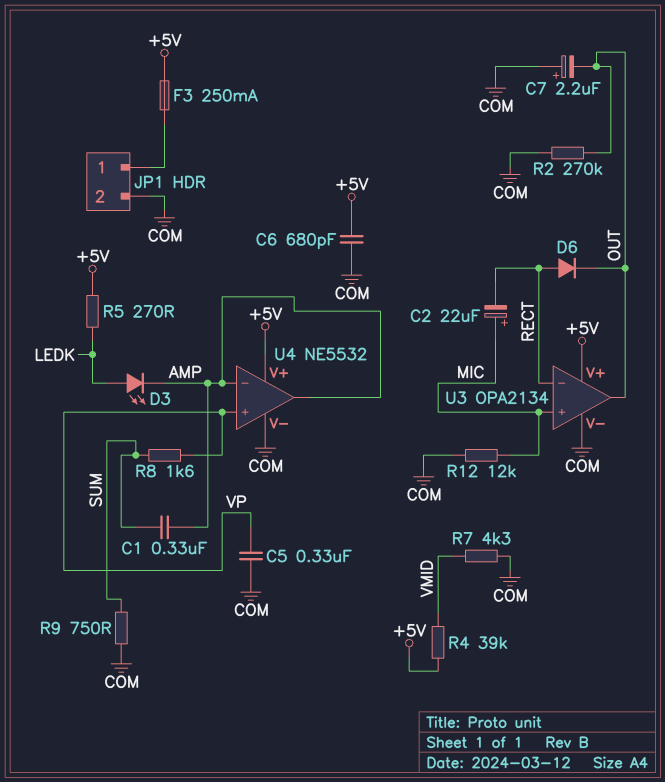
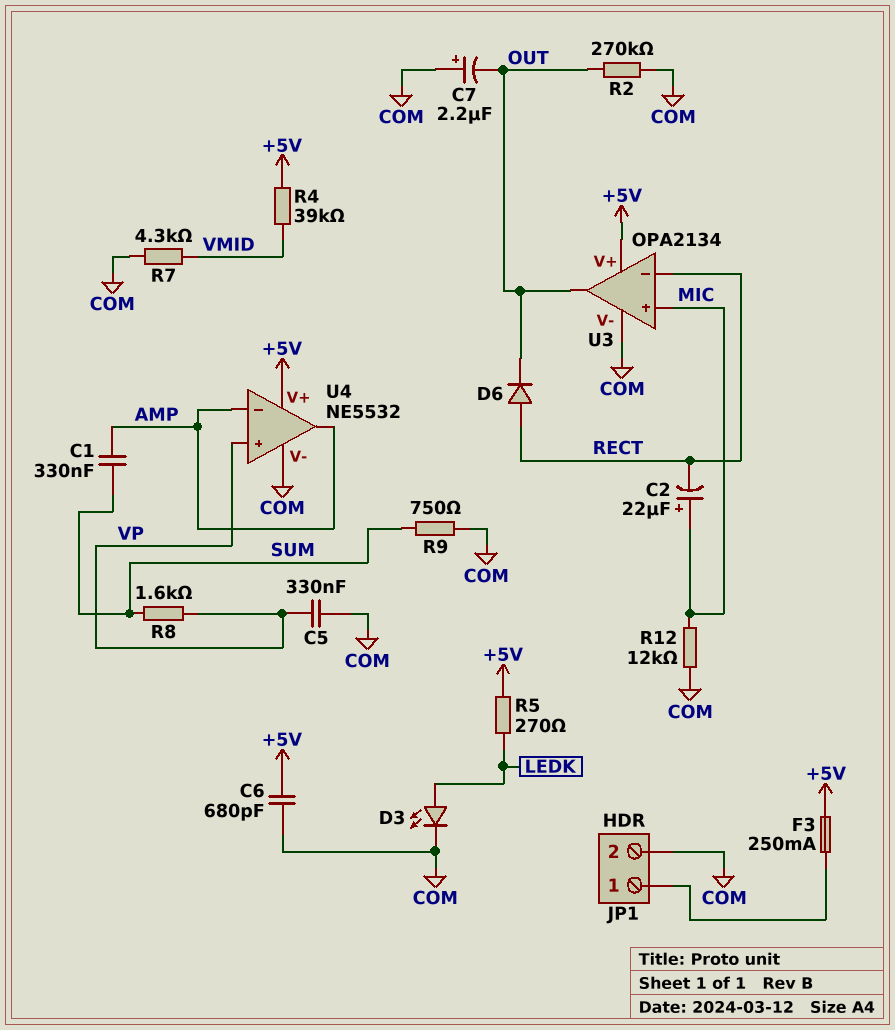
D3: LED (A LEDK, K AMP) -> LED (A LEDK, K COM)

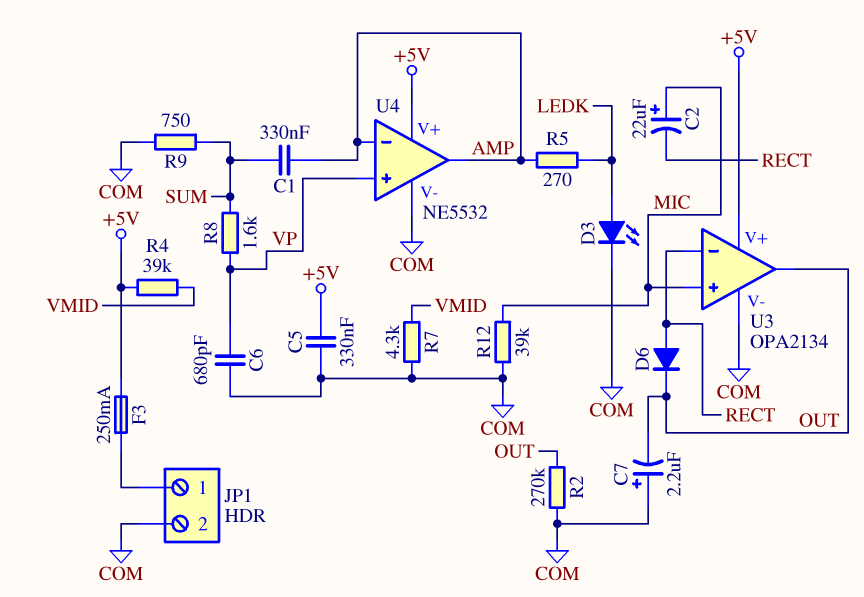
C5: 330nF (COM, VP) -> 330nF (+5V, COM)
C6: 680pF (+5V, COM) -> 680pF (COM, VP)
R5: 270 (+5V, LEDK) -> 270 (AMP, LEDK)
R12: 12k (COM, MIC) -> 39k (COM, MIC)

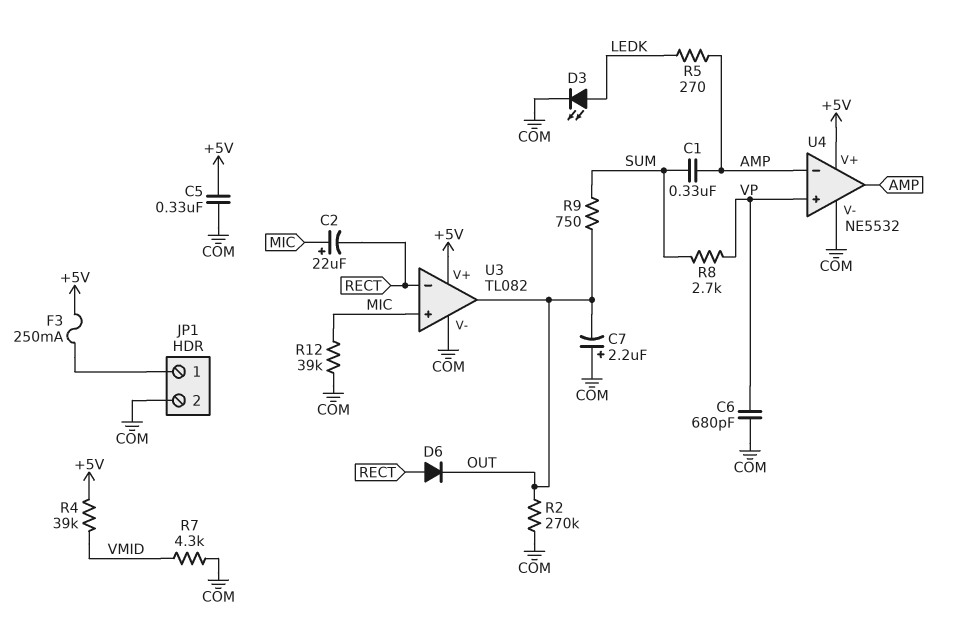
R8: 1.6k (SUM, VP) -> 2.7k (SUM, VP)
R9: 750 (COM, SUM) -> 750 (OUT, SUM)
U3: OPA2134 -> TL082

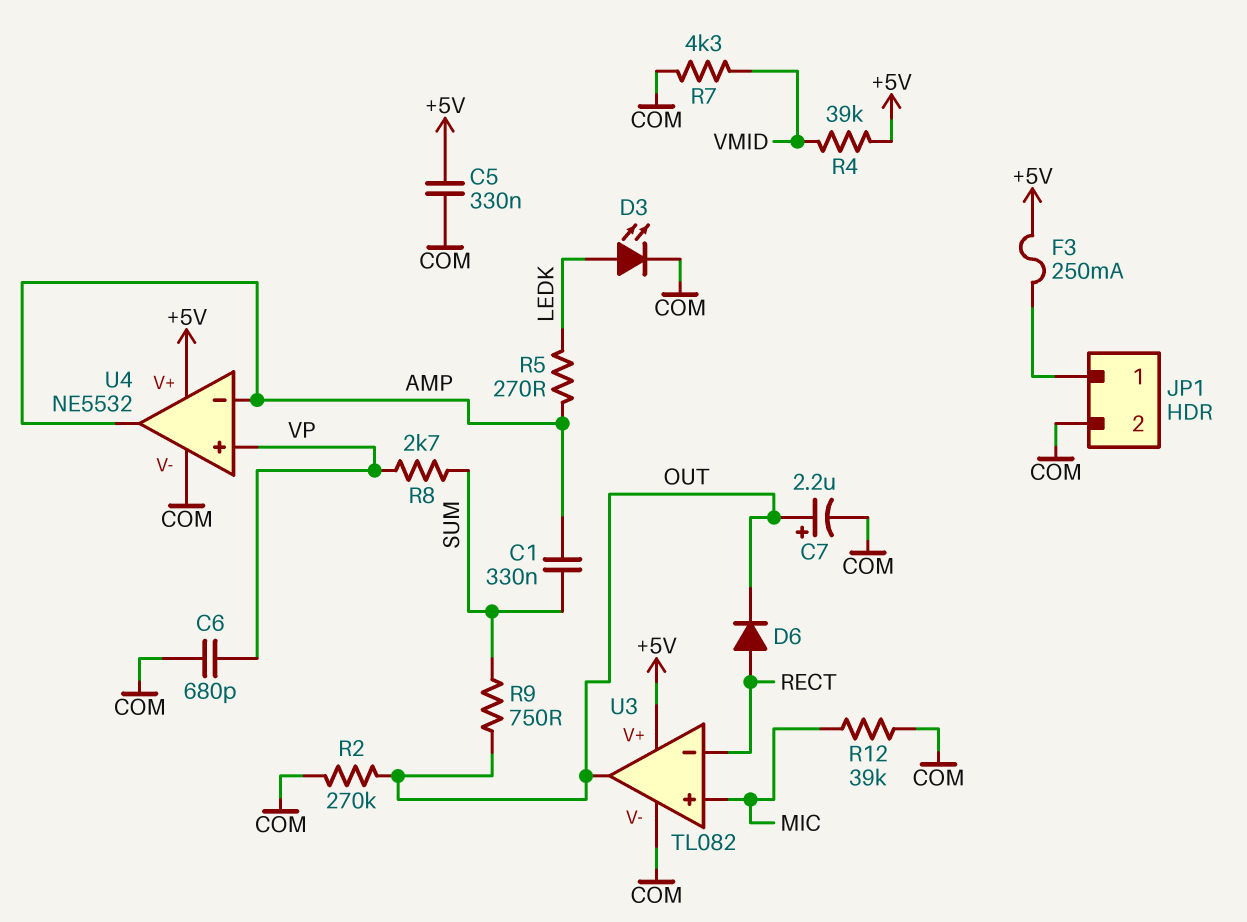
C2: 22uF (plus MIC, minus RECT) -> none
C7: 2.2uF (plus COM, minus OUT) -> 2.2uF (plus OUT, minus COM)

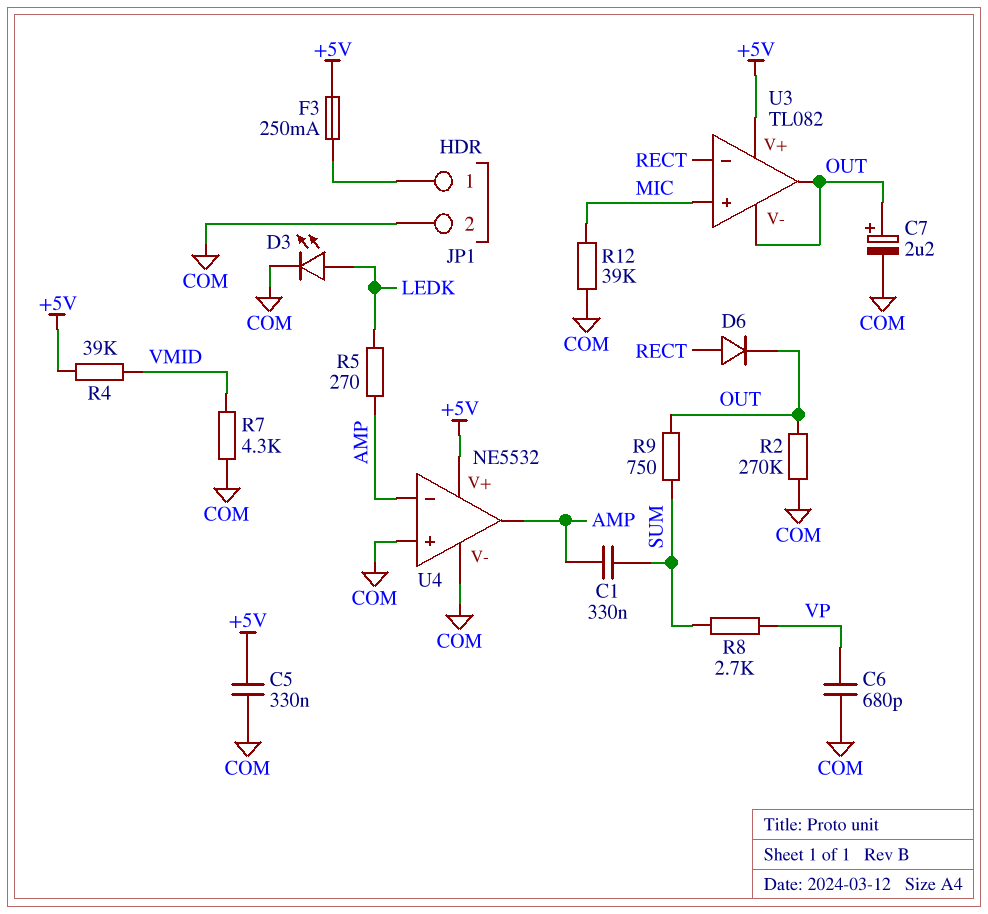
U3 pin V-: COM -> OUT
U4 pin in+: VP -> COM

